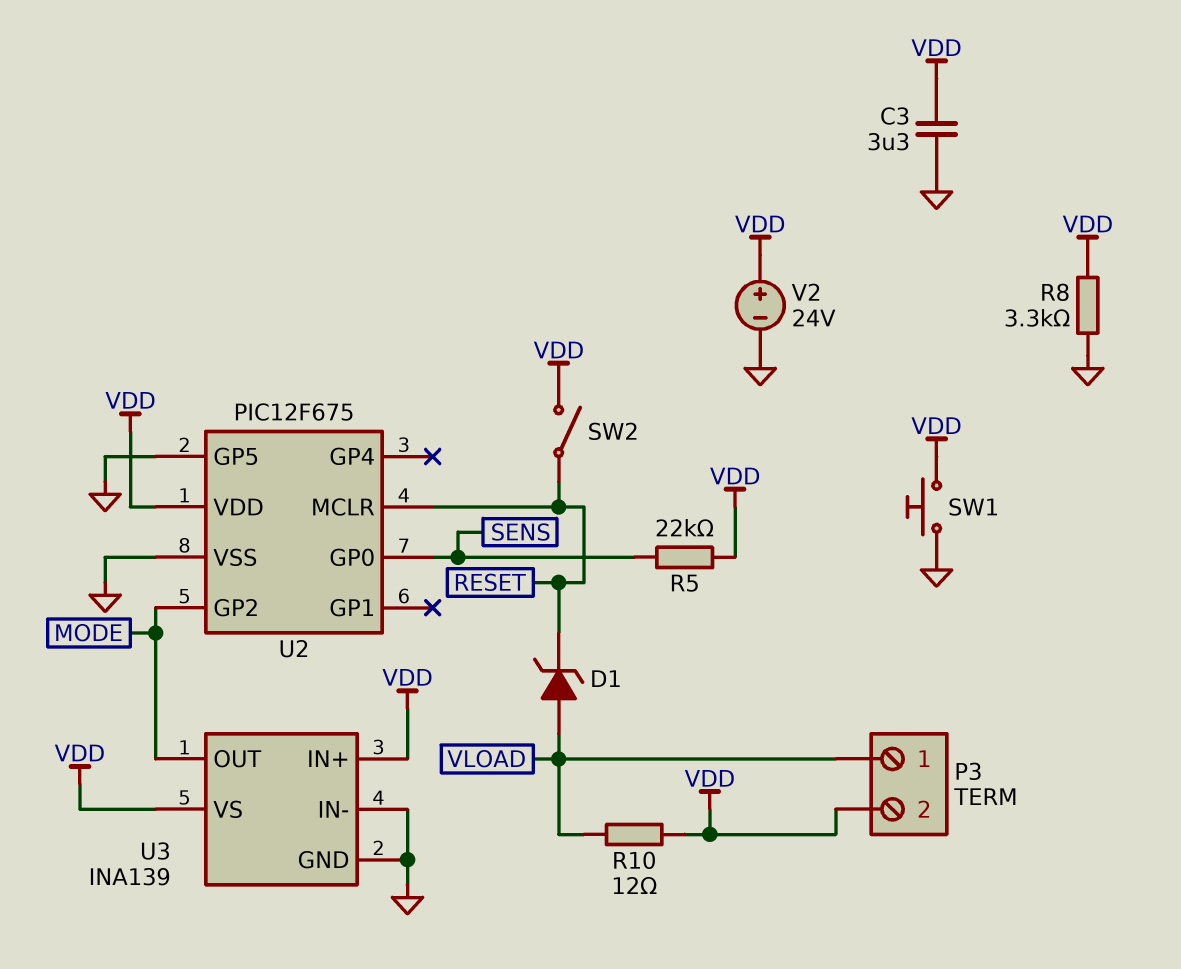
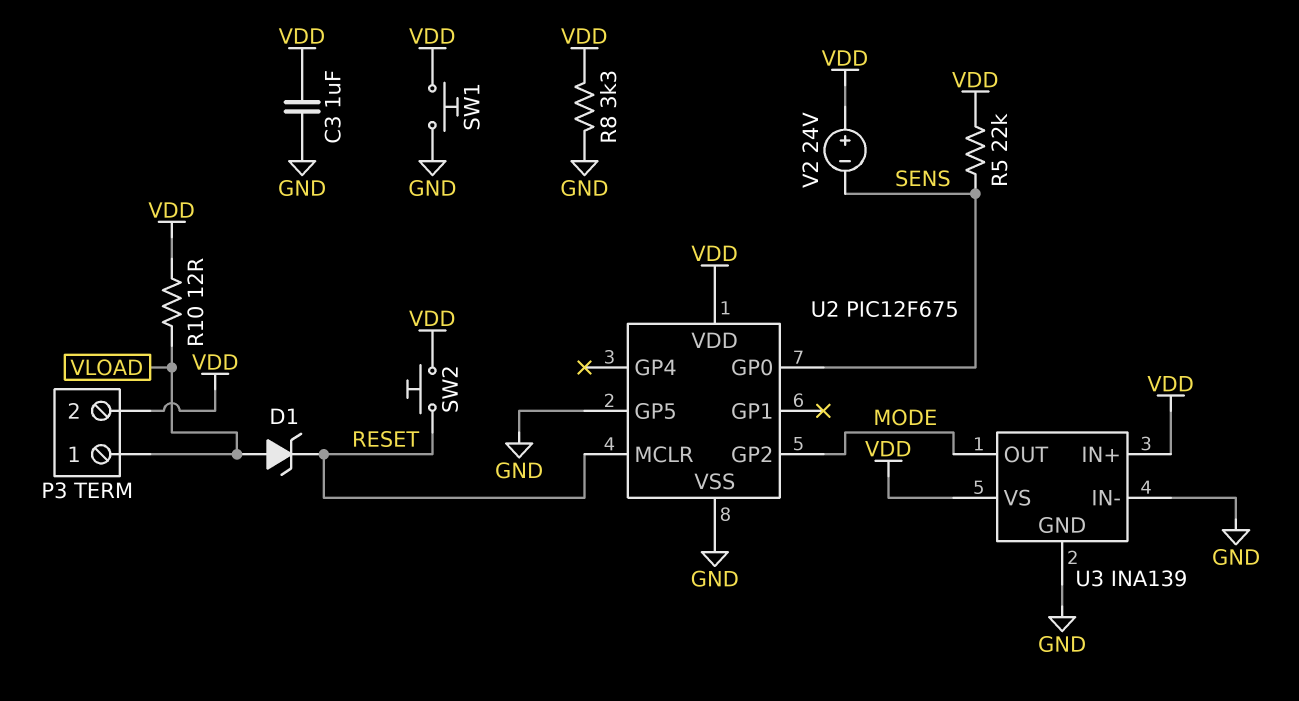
C3: 3.3uF (GND, VDD) -> 1uF (GND, VDD)
SW2: switch (RESET, VDD) -> button (RESET, VDD)
V2: 24V (plus VDD, minus GND) -> 24V (plus VDD, minus SENS)

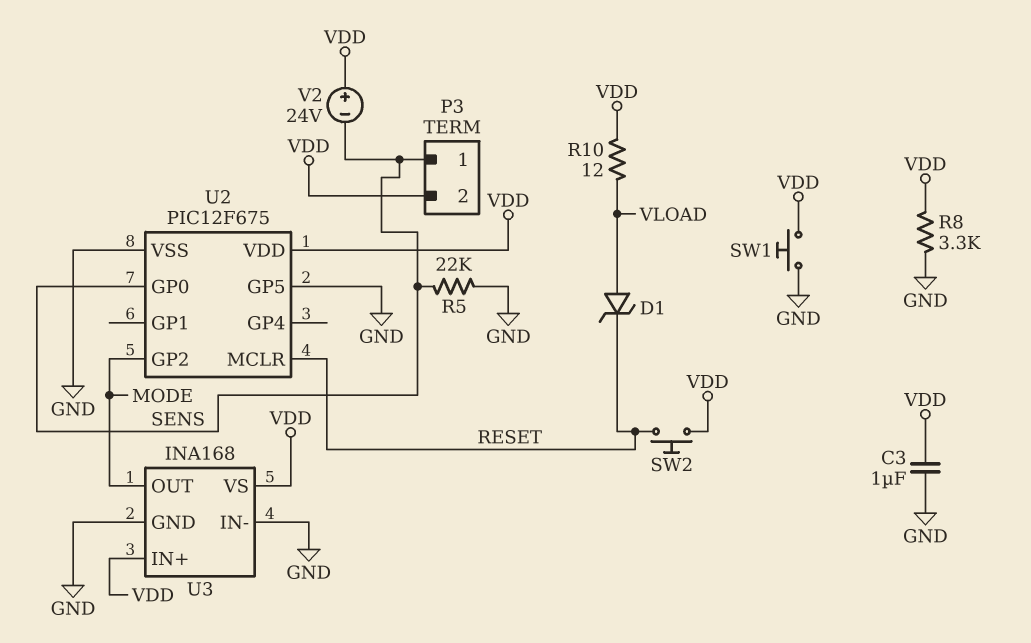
P3 pin 1: VLOAD -> SENS
R5: 22k (SENS, VDD) -> 22k (GND, SENS)
U3: INA139 -> INA168

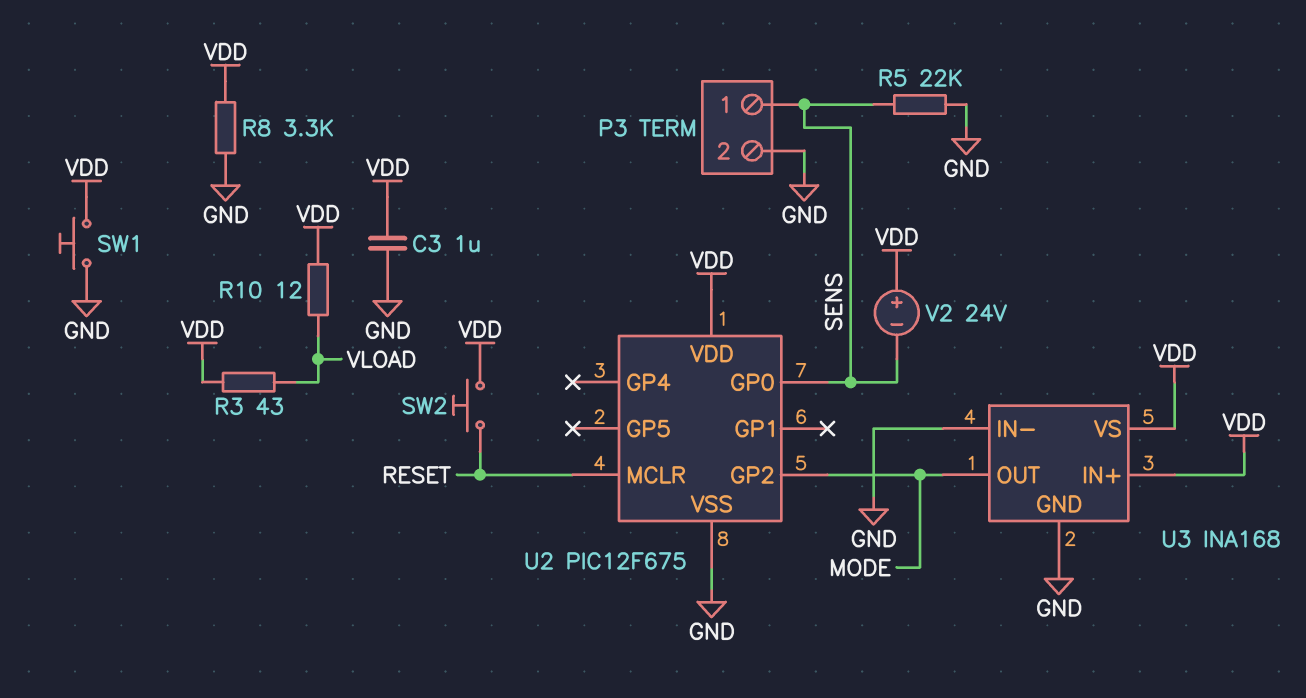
D1: zener (A VLOAD, K RESET) -> none
P3 pin 2: VDD -> GND
R3: none -> 43 (VDD, VLOAD)
U2 pin GP5: GND -> none

